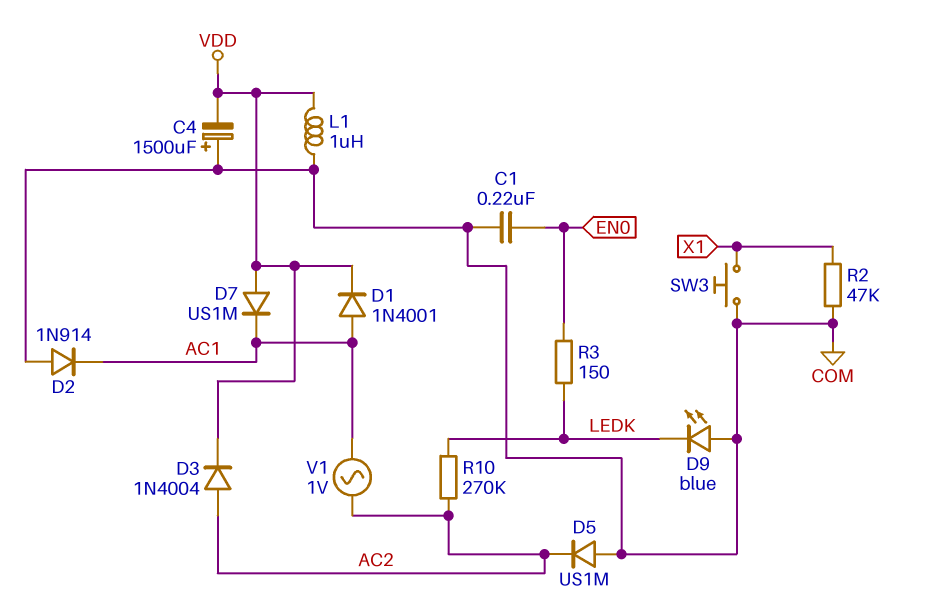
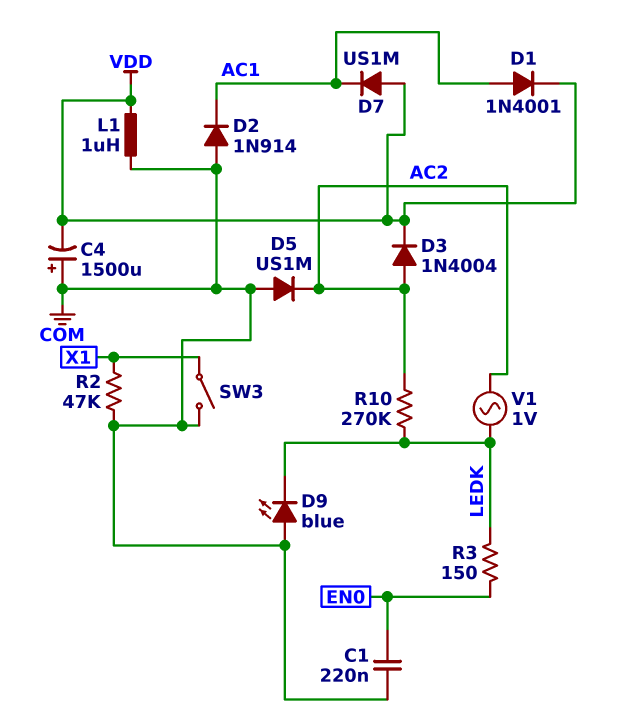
SW3: button (COM, X1) -> switch (COM, X1)
V1: AC 1V (AC1, AC2) -> AC 1V (AC2, LEDK)

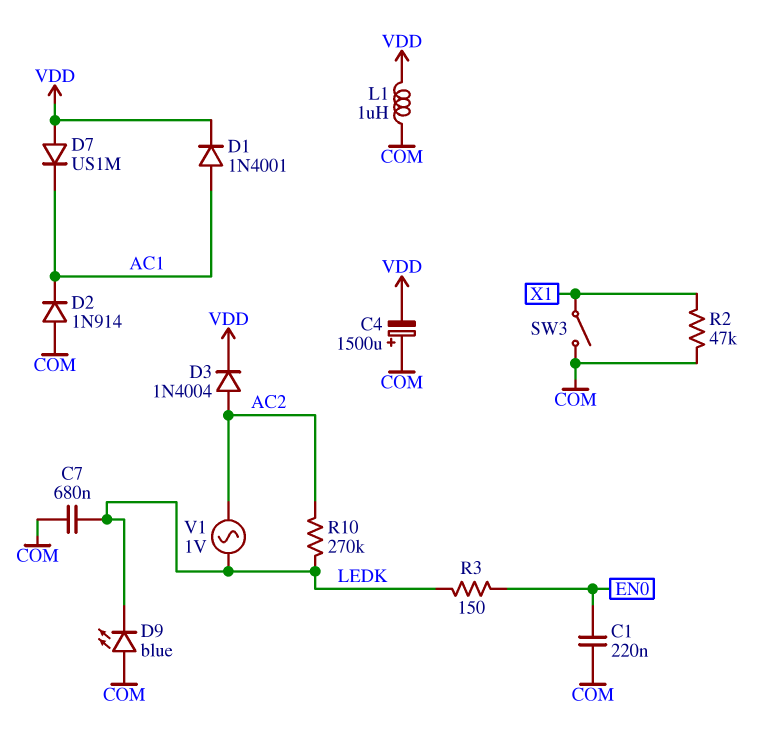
C7: none -> 680nF (COM, LEDK)
D5: diode US1M (A COM, K AC2) -> none

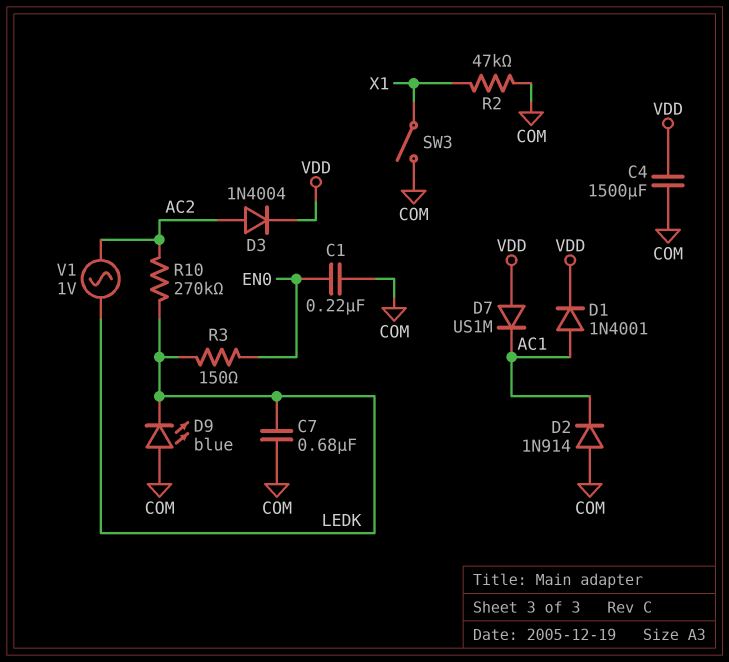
C4: 1500uF (plus COM, minus VDD) -> 1500uF (COM, VDD)
L1: 1uH (COM, VDD) -> none

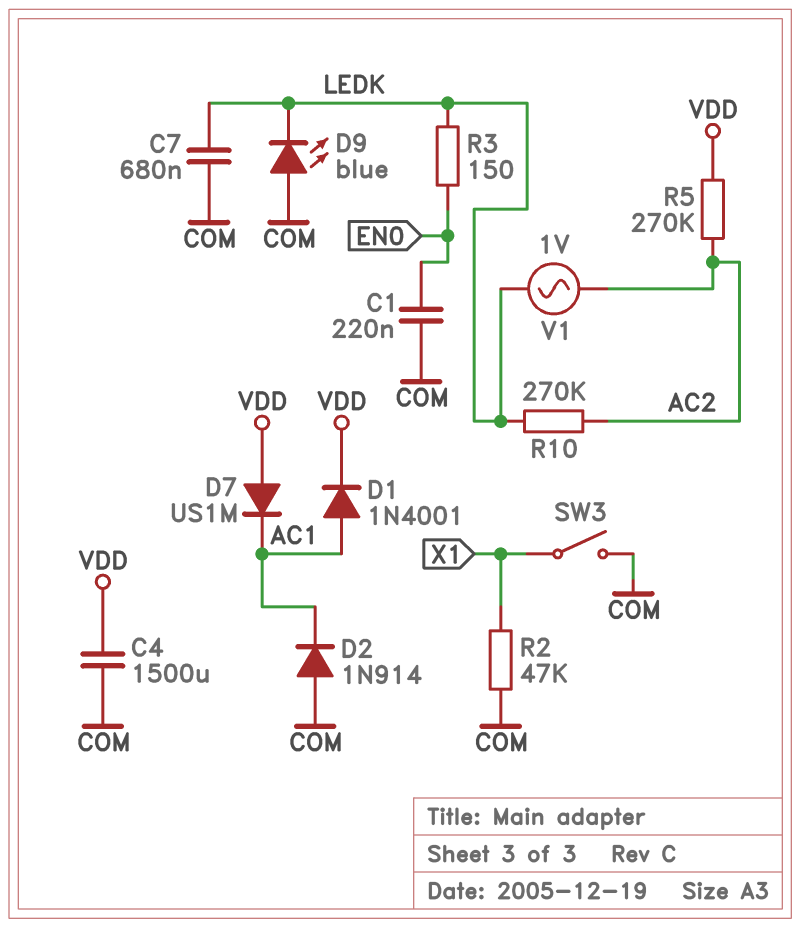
D3: diode 1N4004 (A AC2, K VDD) -> none
R5: none -> 270k (AC2, VDD)

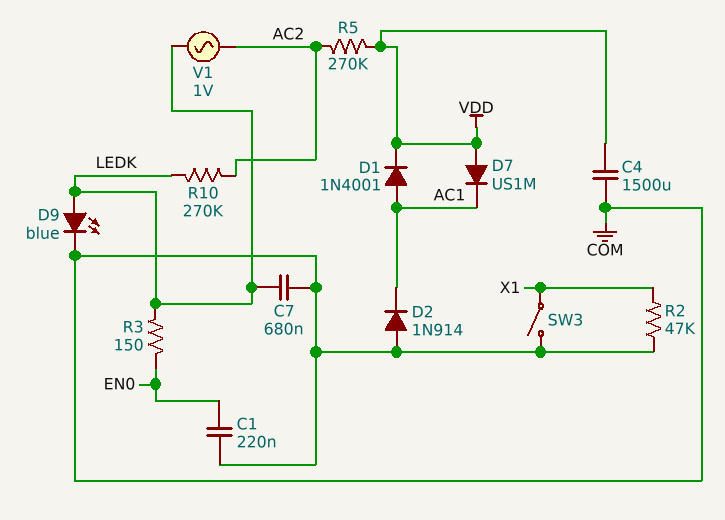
D9: LED blue (A COM, K LEDK) -> LED blue (A LEDK, K COM)

